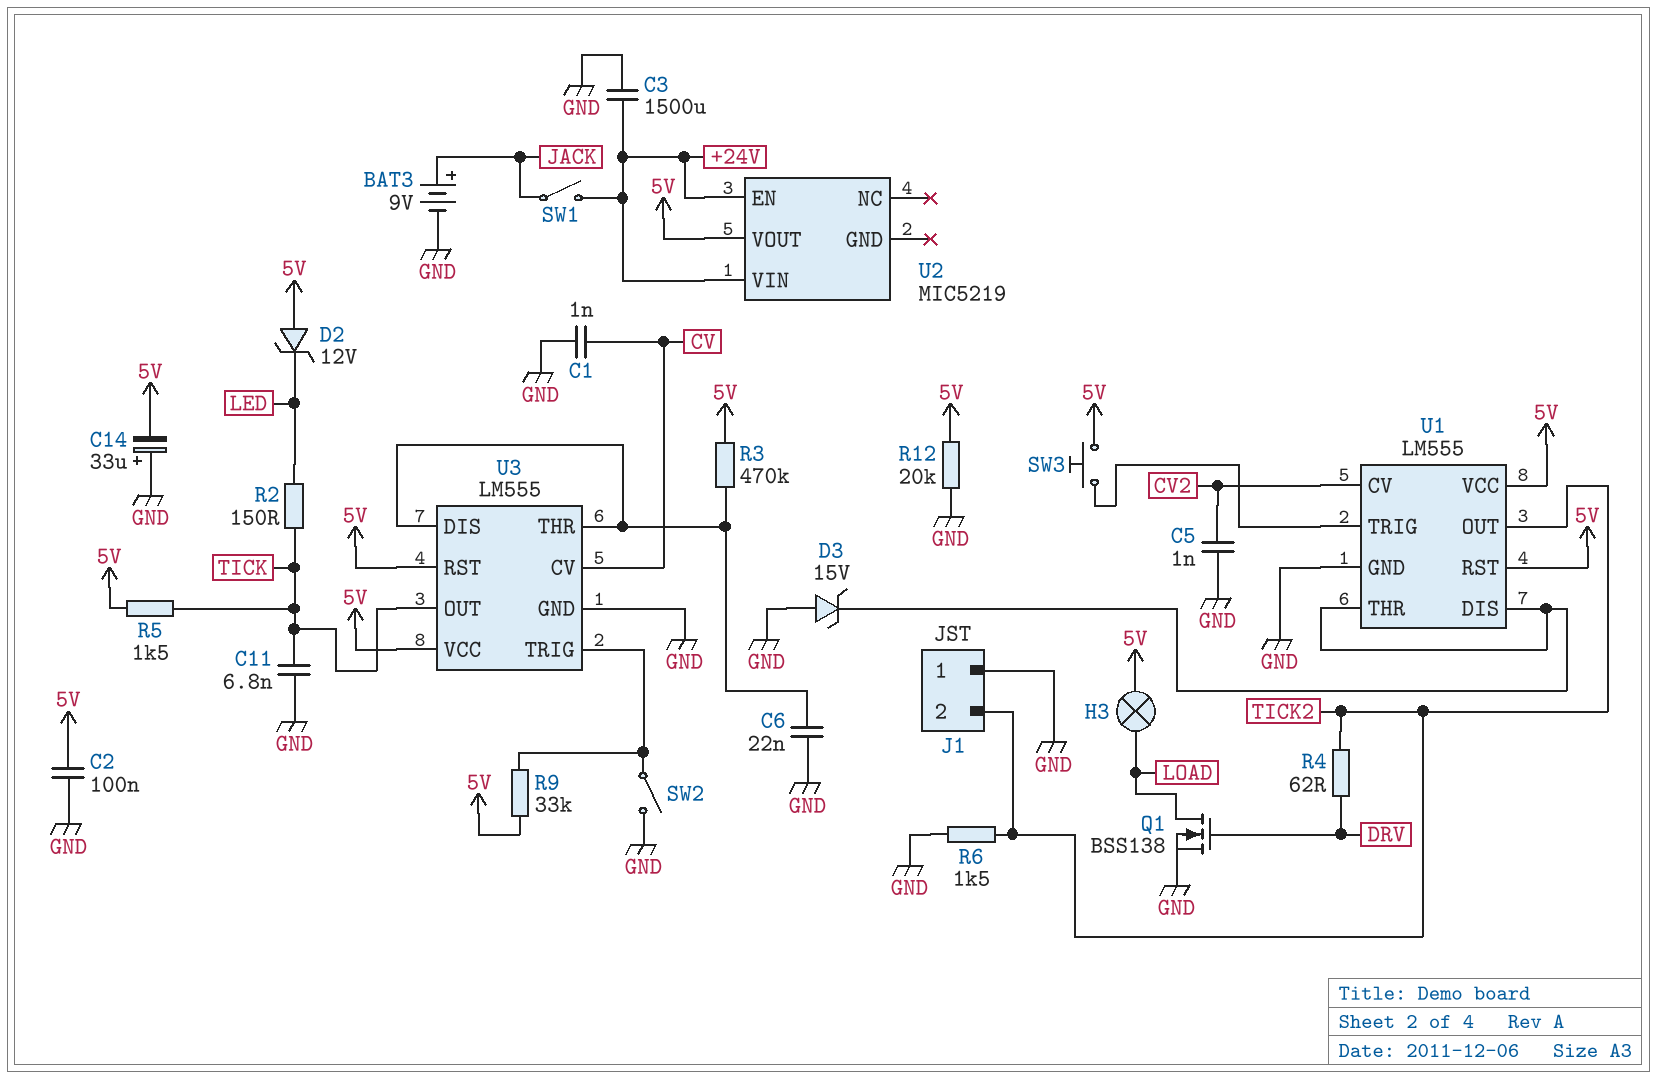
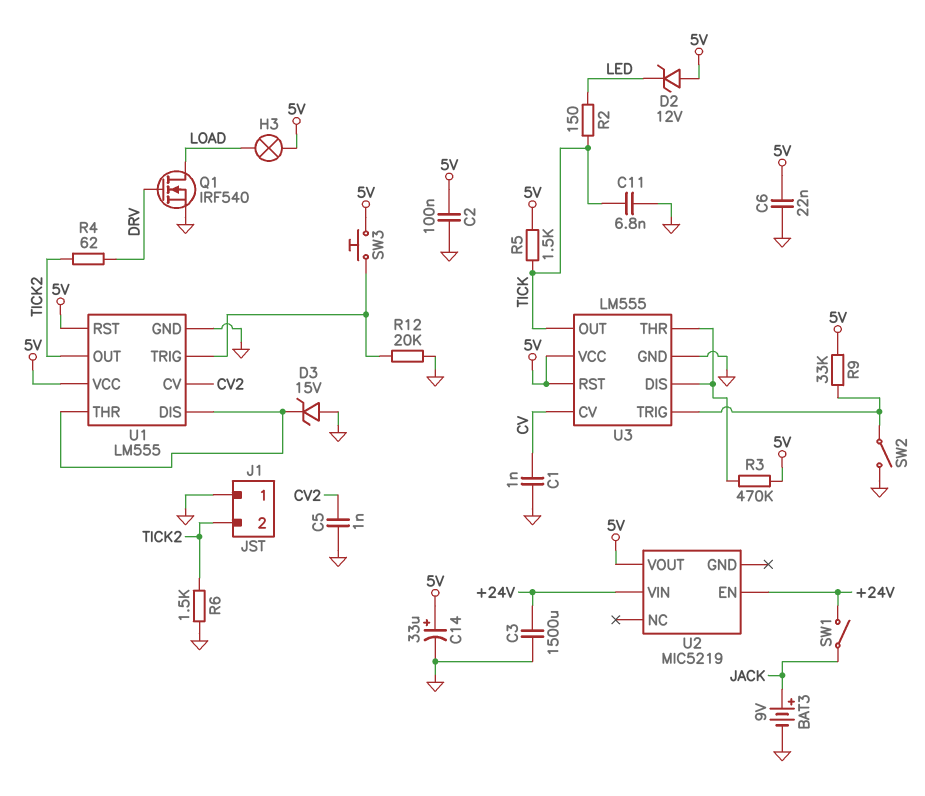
C6: 22nF (GND, U3/DIS) -> 22nF (5V, GND)
C14: 33uF (plus GND, minus 5V) -> 33uF (plus 5V, minus GND)
Q1: NMOS BSS138 (G DRV, D LOAD, S GND) -> NMOS IRF540 (G DRV, D LOAD, S GND)
R12: 20k (5V, GND) -> 20k (GND, U1/TRIG)

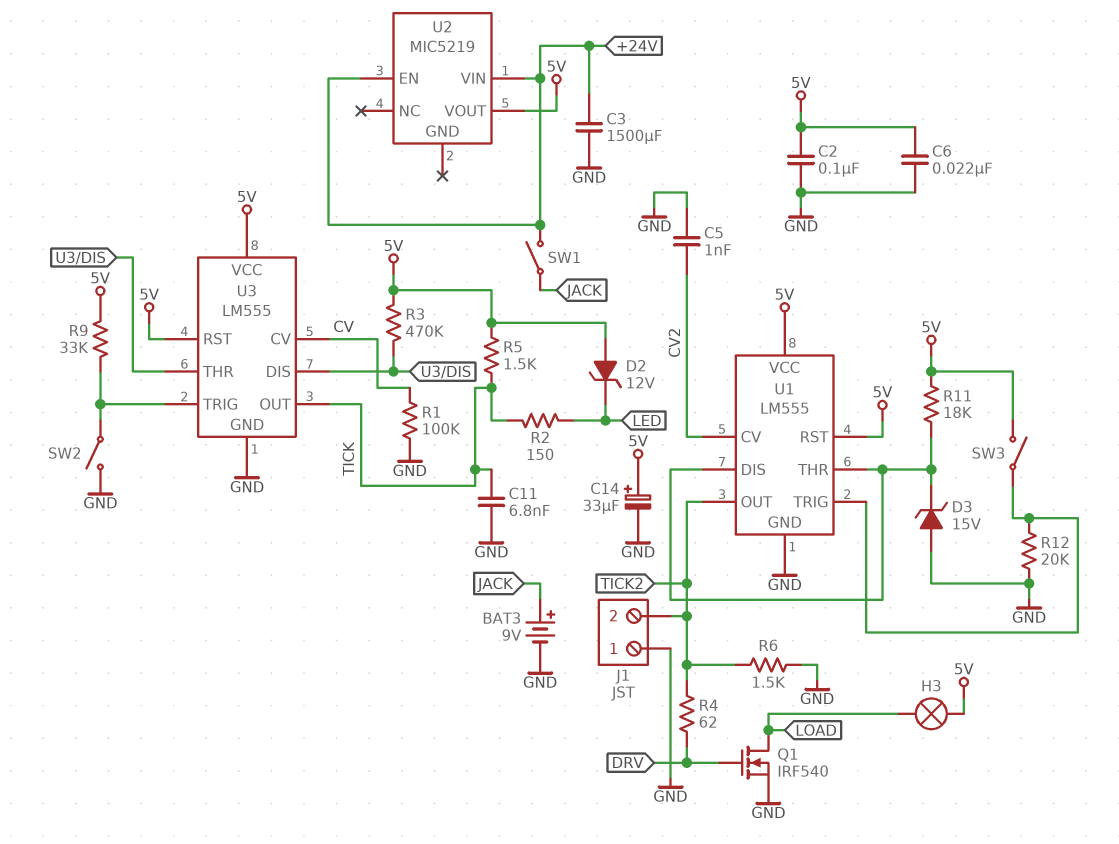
C1: 1nF (CV, GND) -> none
R1: none -> 100k (CV, GND)
R11: none -> 18k (5V, U1/DIS)
SW3: button (5V, U1/TRIG) -> switch (5V, U1/TRIG)

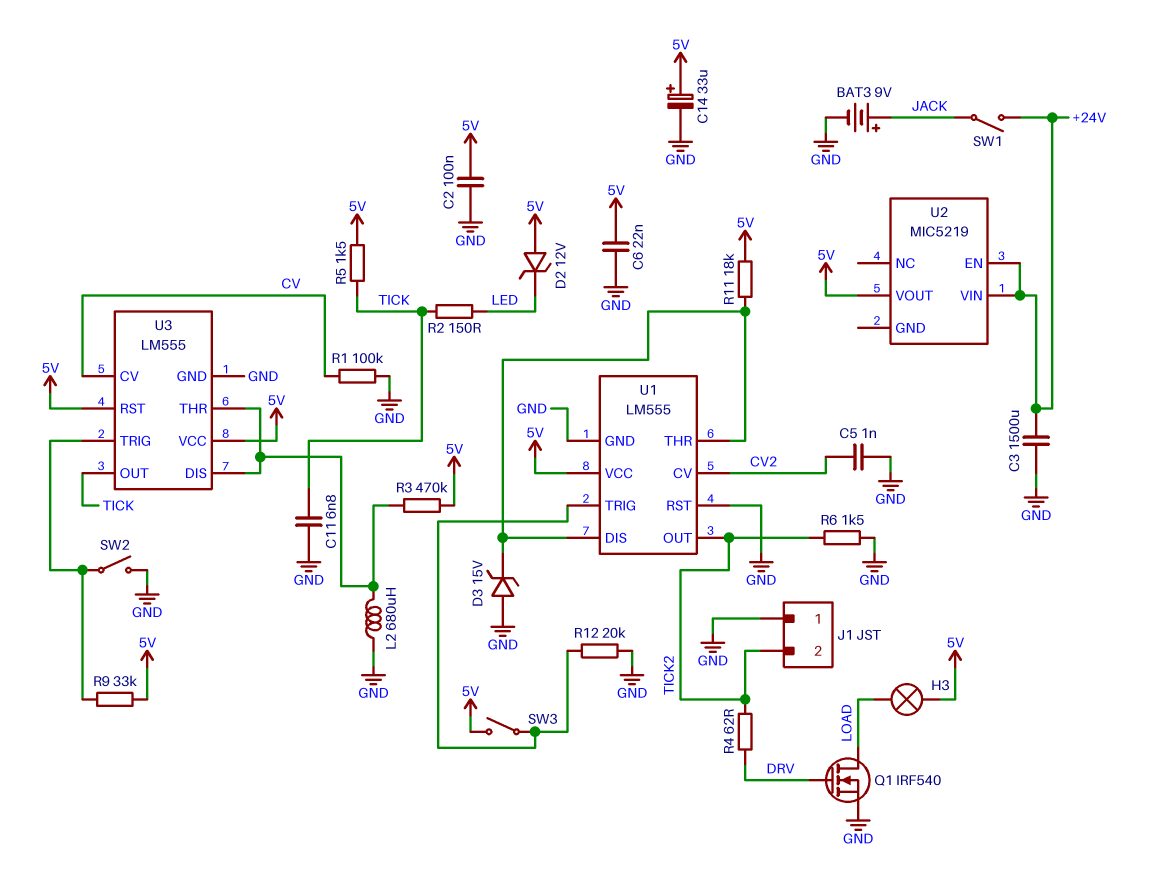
L2: none -> 680uH (GND, U3/DIS)
U1 pin RST: 5V -> GND

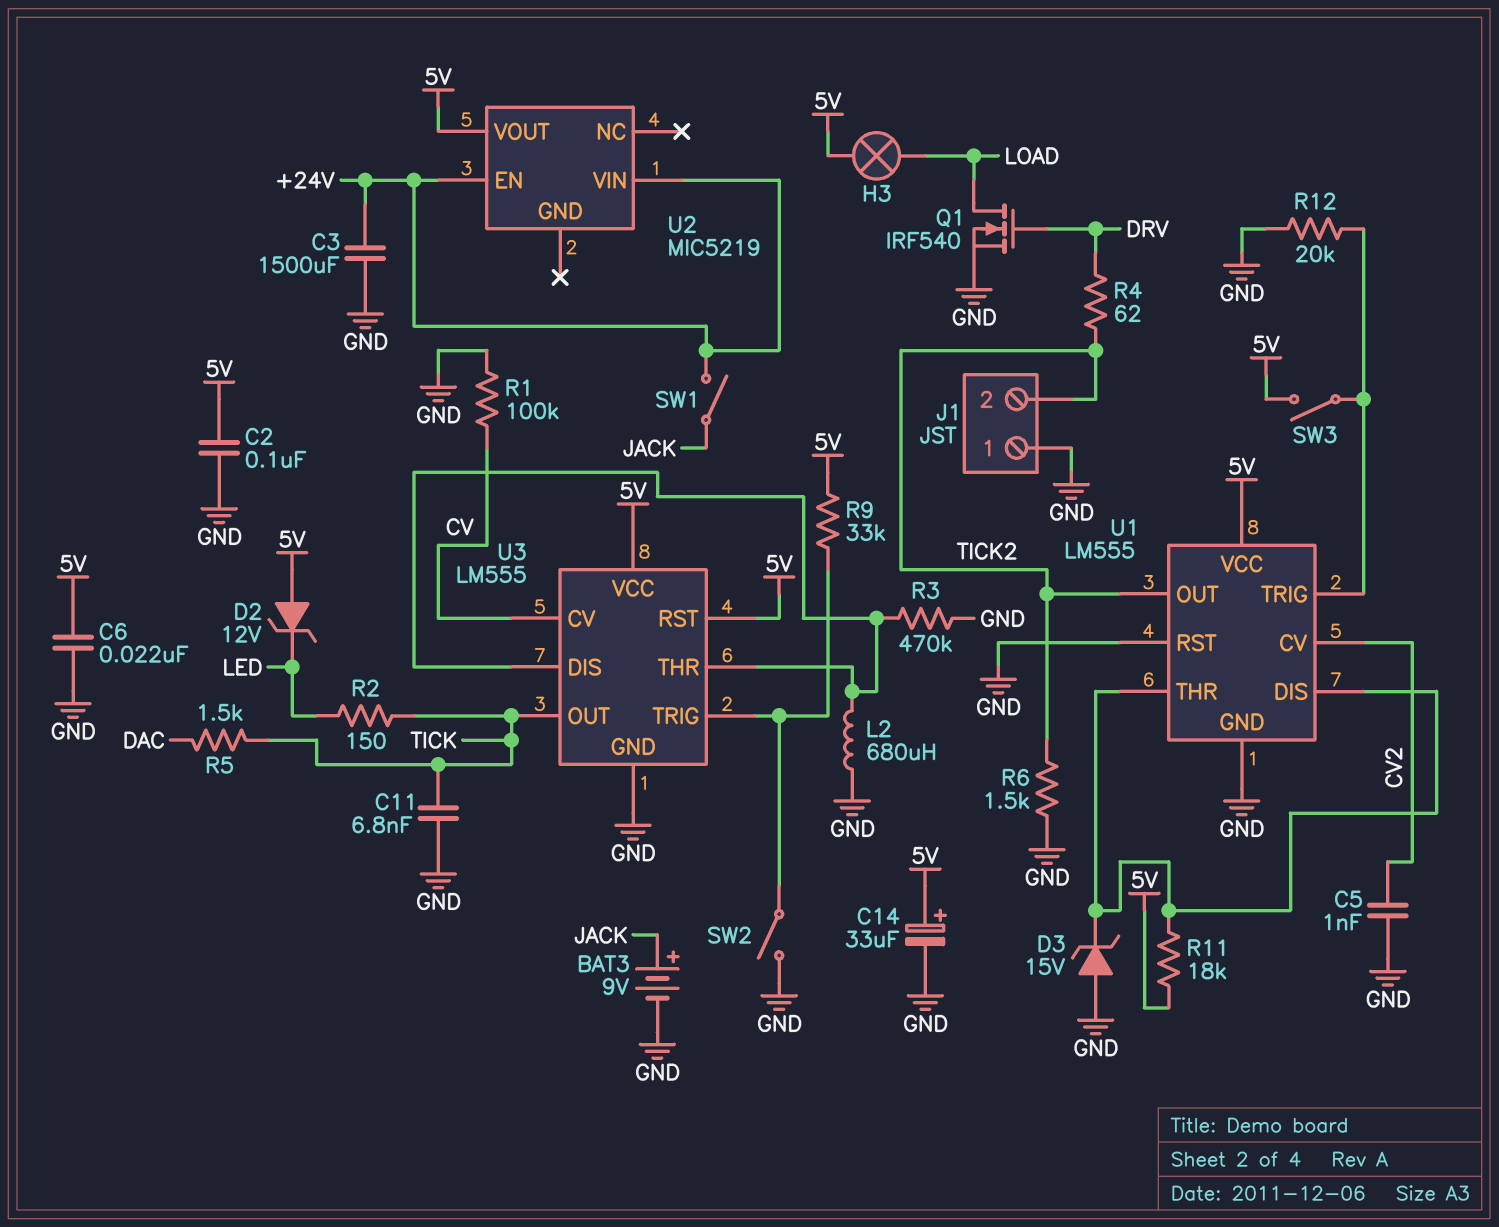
R3: 470k (5V, U3/DIS) -> 470k (GND, U3/DIS)
R5: 1.5k (5V, TICK) -> 1.5k (DAC, TICK)

